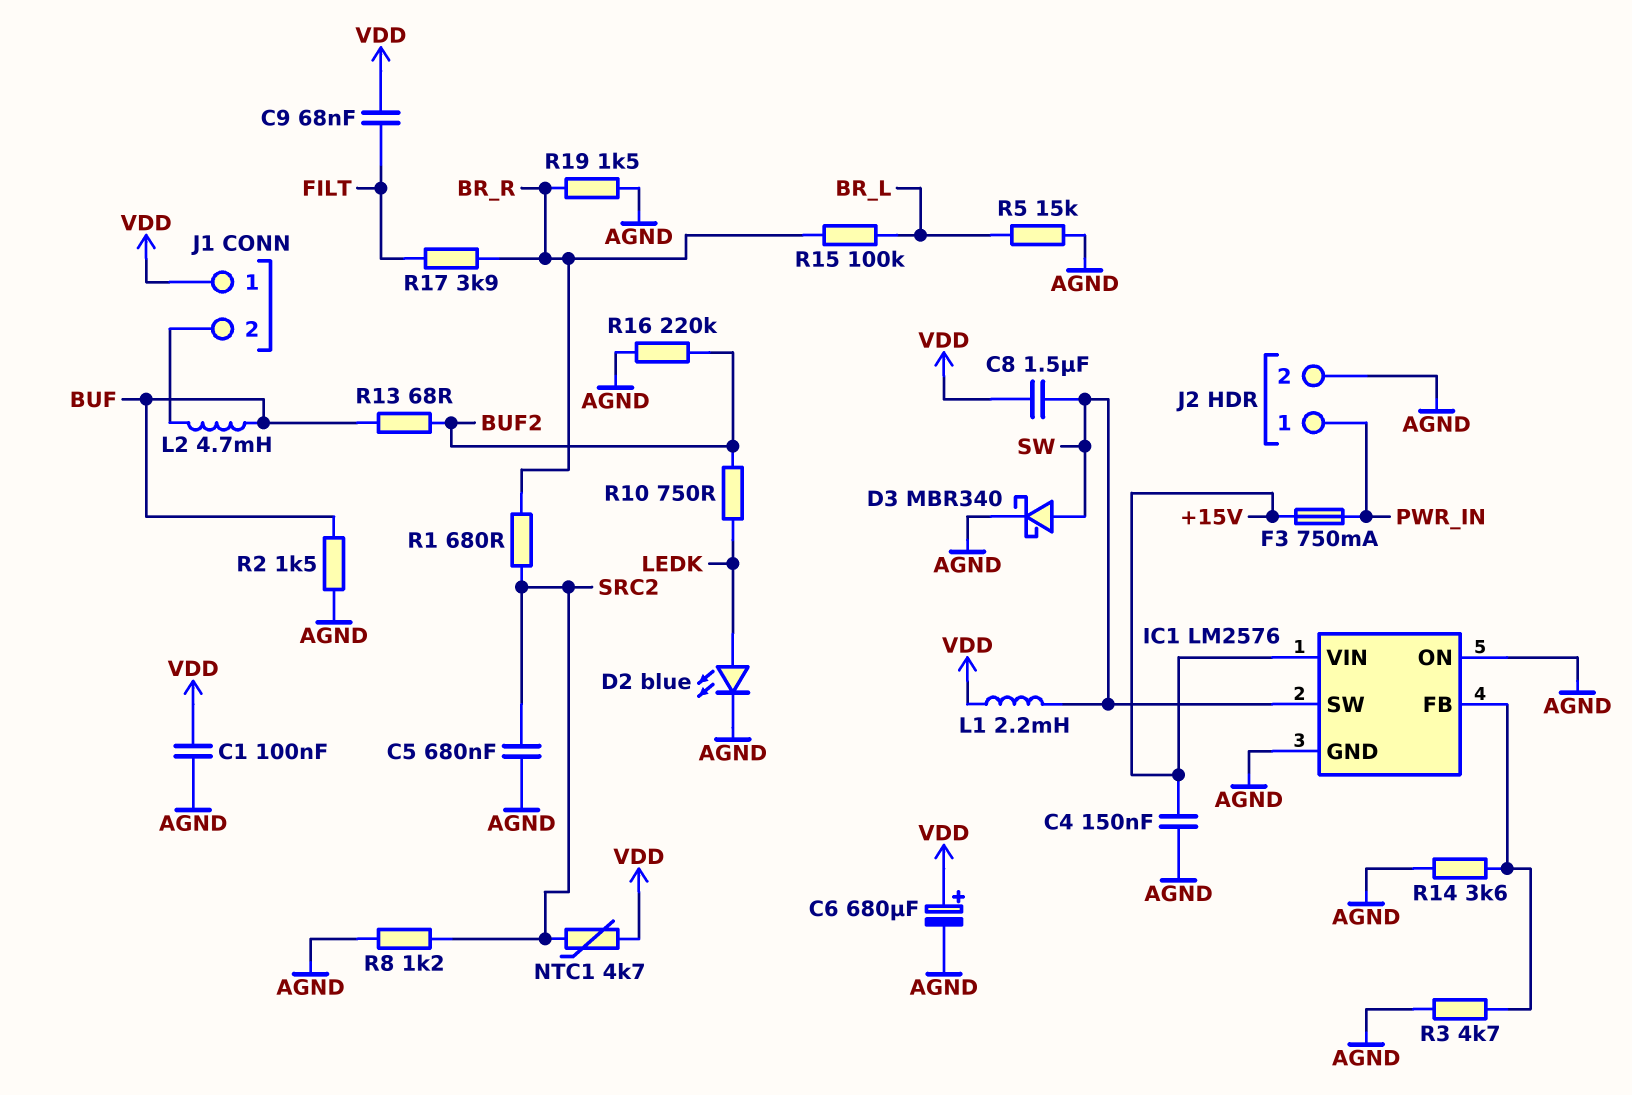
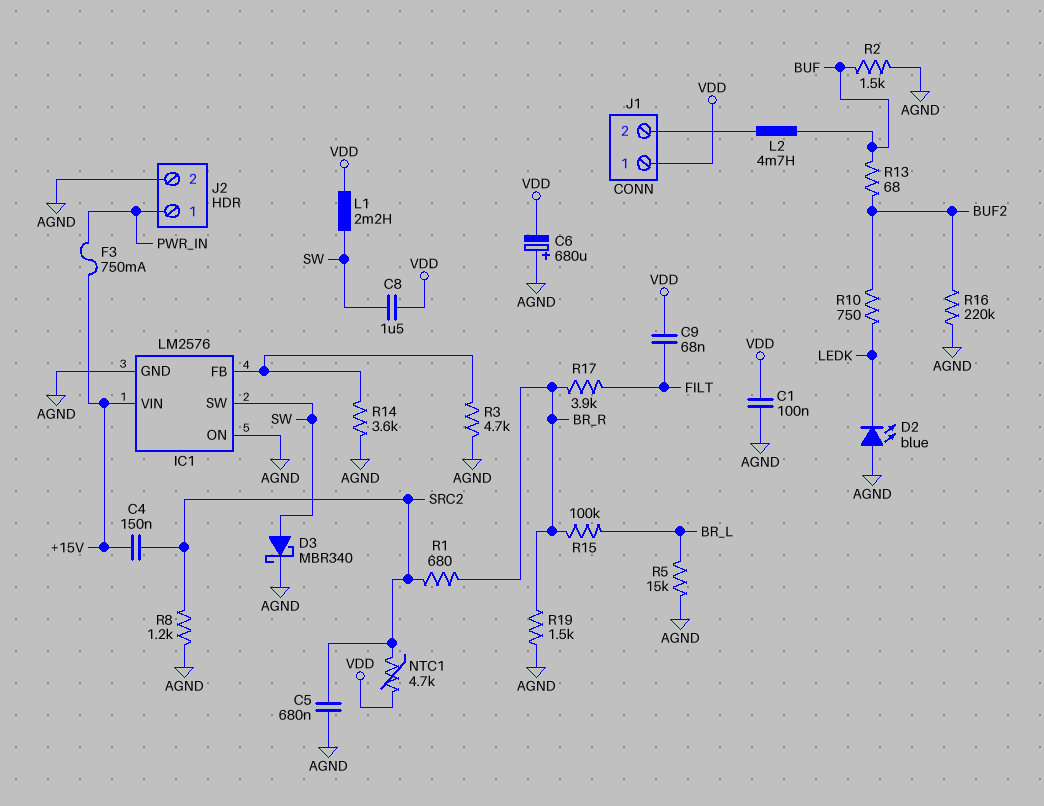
C4: 150nF (+15V, AGND) -> 150nF (+15V, SRC2)
C6: 680uF (plus VDD, minus AGND) -> 680uF (plus AGND, minus VDD)
D2: LED blue (A LEDK, K AGND) -> LED blue (A AGND, K LEDK)

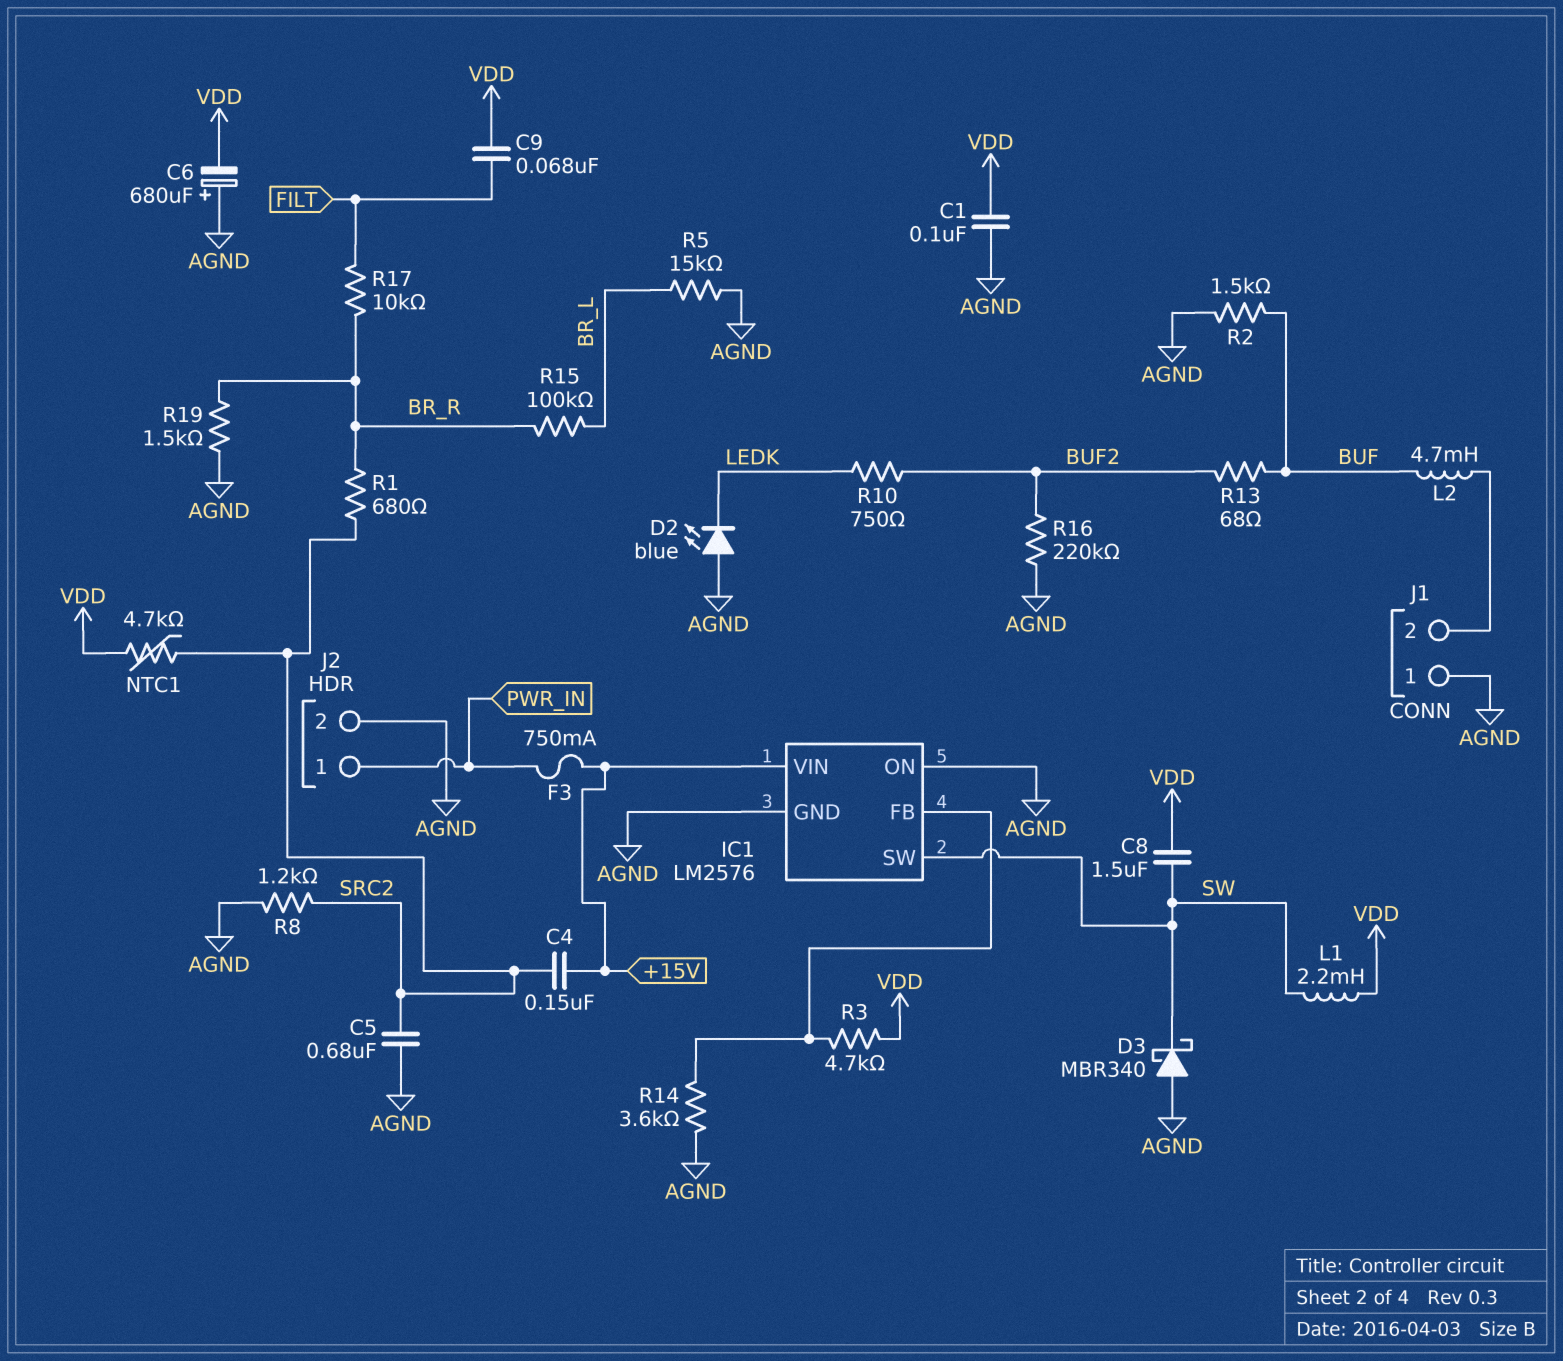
D3: schottky MBR340 (A SW, K AGND) -> schottky MBR340 (A AGND, K SW)
J1 pin 1: VDD -> AGND
R3: 4.7k (AGND, IC1/FB) -> 4.7k (IC1/FB, VDD)
R17: 3.9k (BR_R, FILT) -> 10k (BR_R, FILT)

